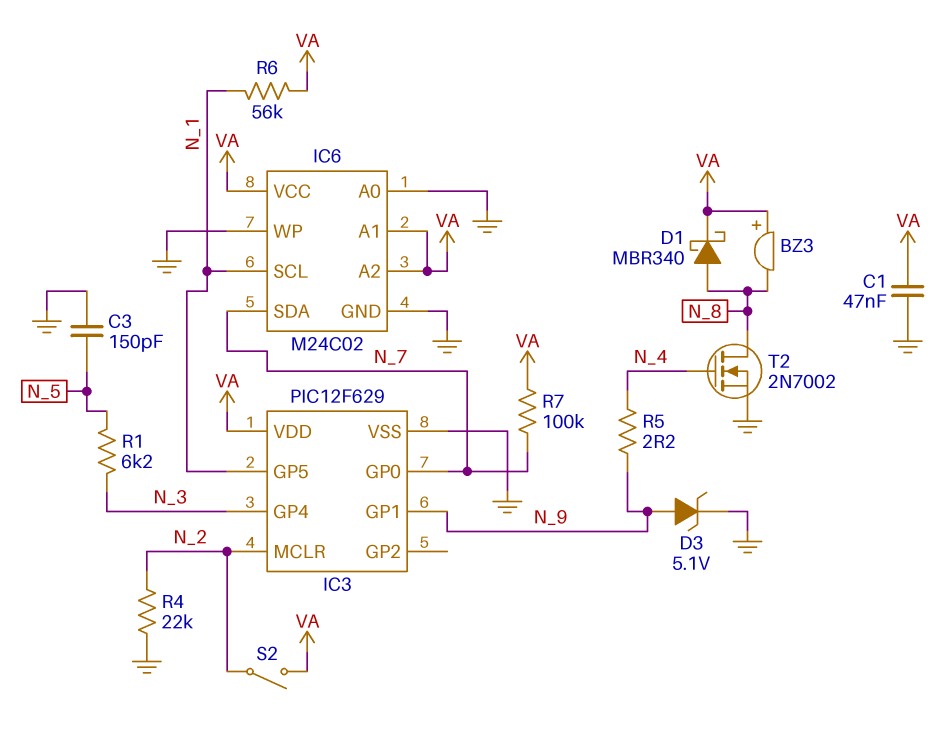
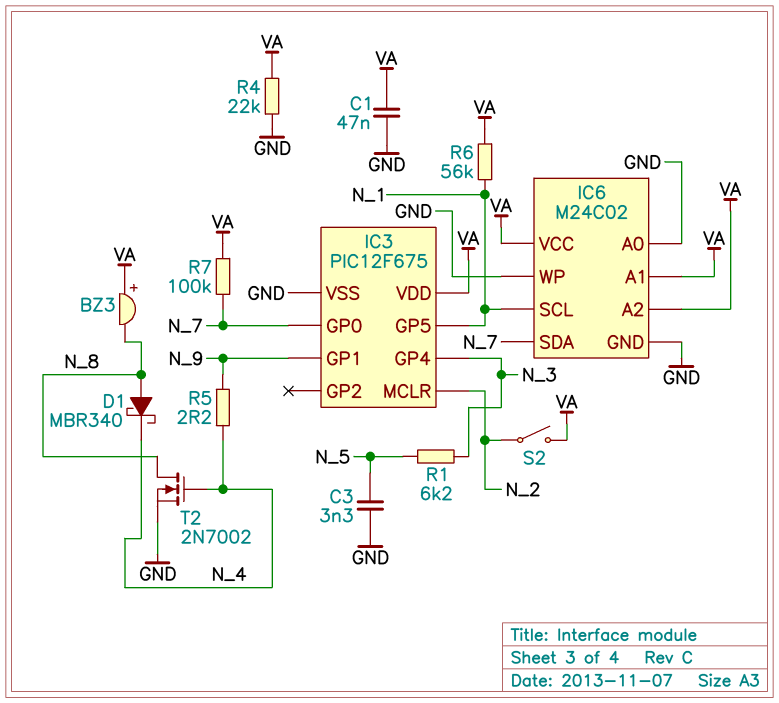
C3: 150pF (GND, N_5) -> 3.3nF (GND, N_5)
D1: schottky MBR340 (A N_8, K VA) -> schottky MBR340 (A N_8, K N_4)
D3: zener 5.1V (A N_9, K GND) -> none
IC3: PIC12F629 -> PIC12F675
R4: 22k (GND, N_2) -> 22k (GND, VA)

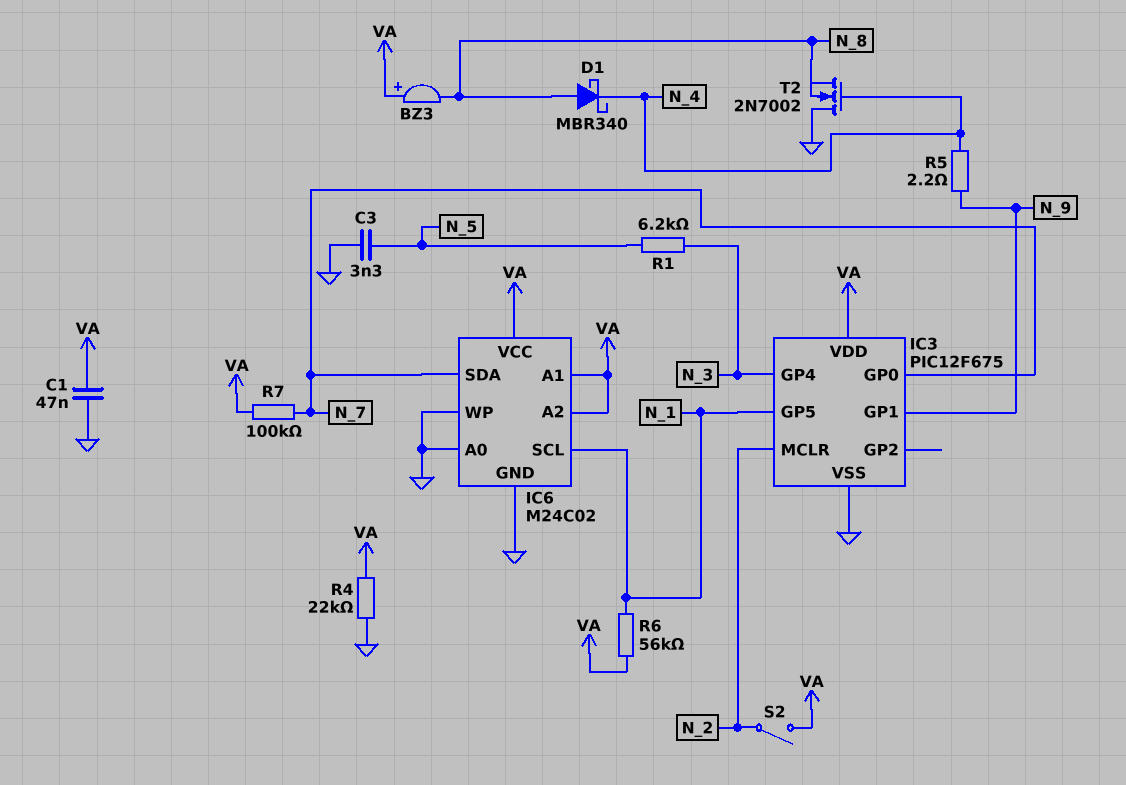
T2: NMOS 2N7002 (G N_4, D N_8, S GND) -> NMOS 2N7002 (G N_4, D GND, S N_8)

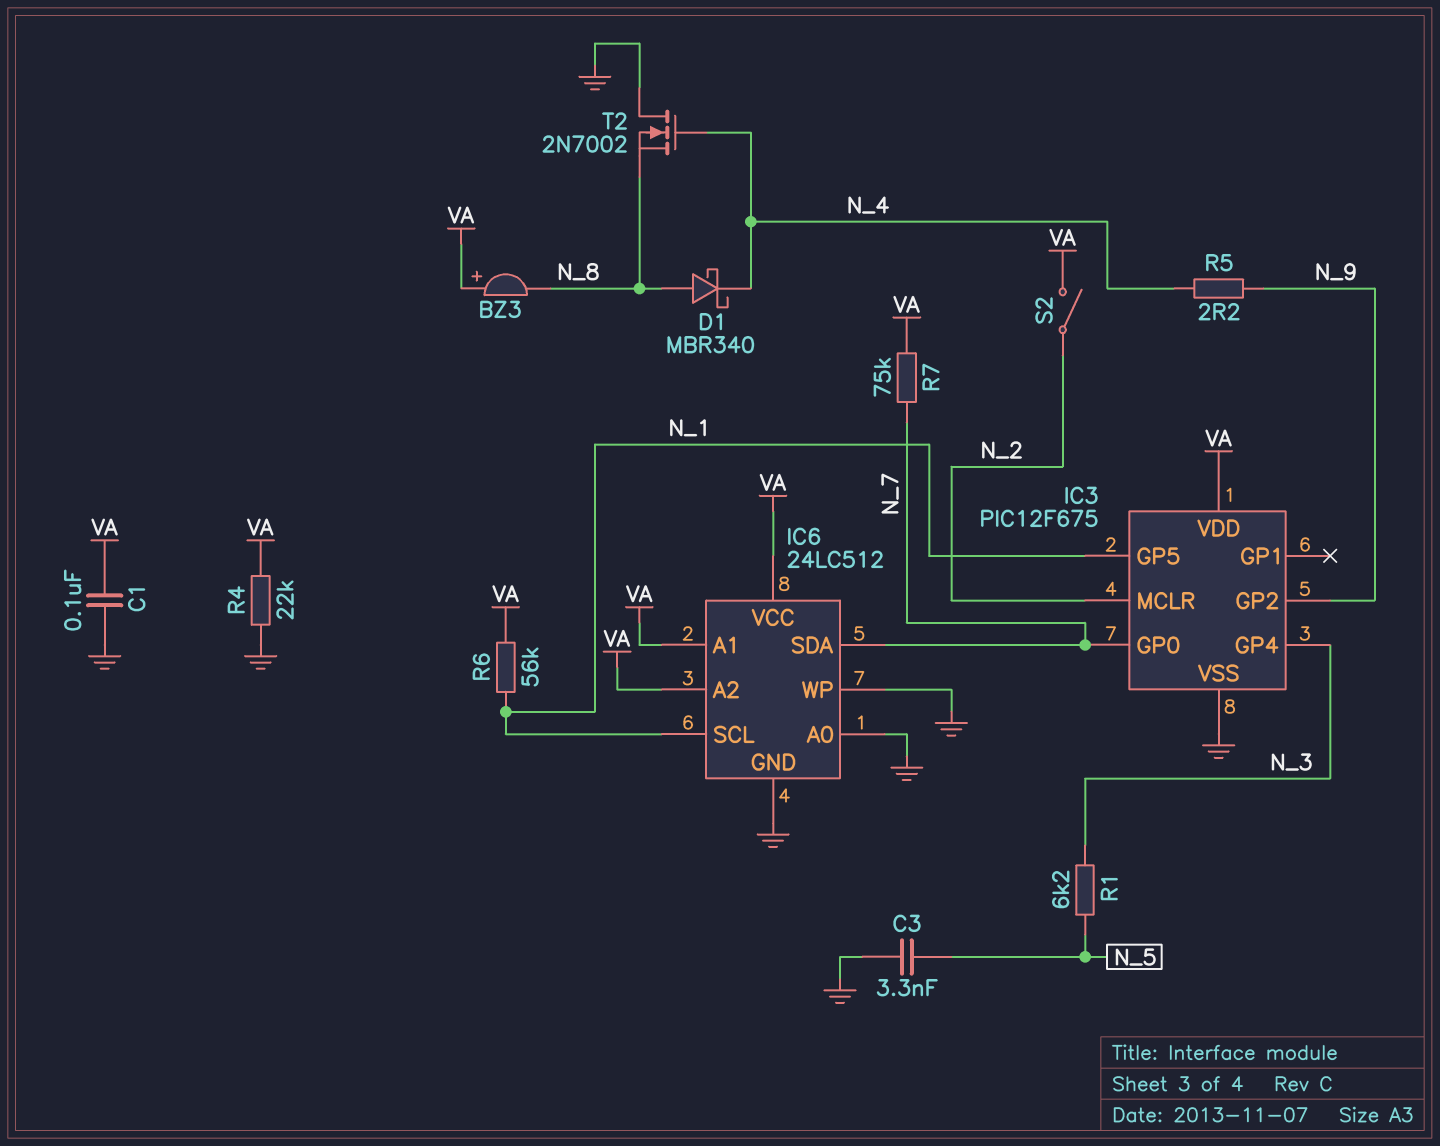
C1: 47nF (GND, VA) -> 100nF (GND, VA)
IC3 pin GP1: N_9 -> none
IC3 pin GP2: none -> N_9
IC6: M24C02 -> 24LC512
R7: 100k (N_7, VA) -> 75k (N_7, VA)

